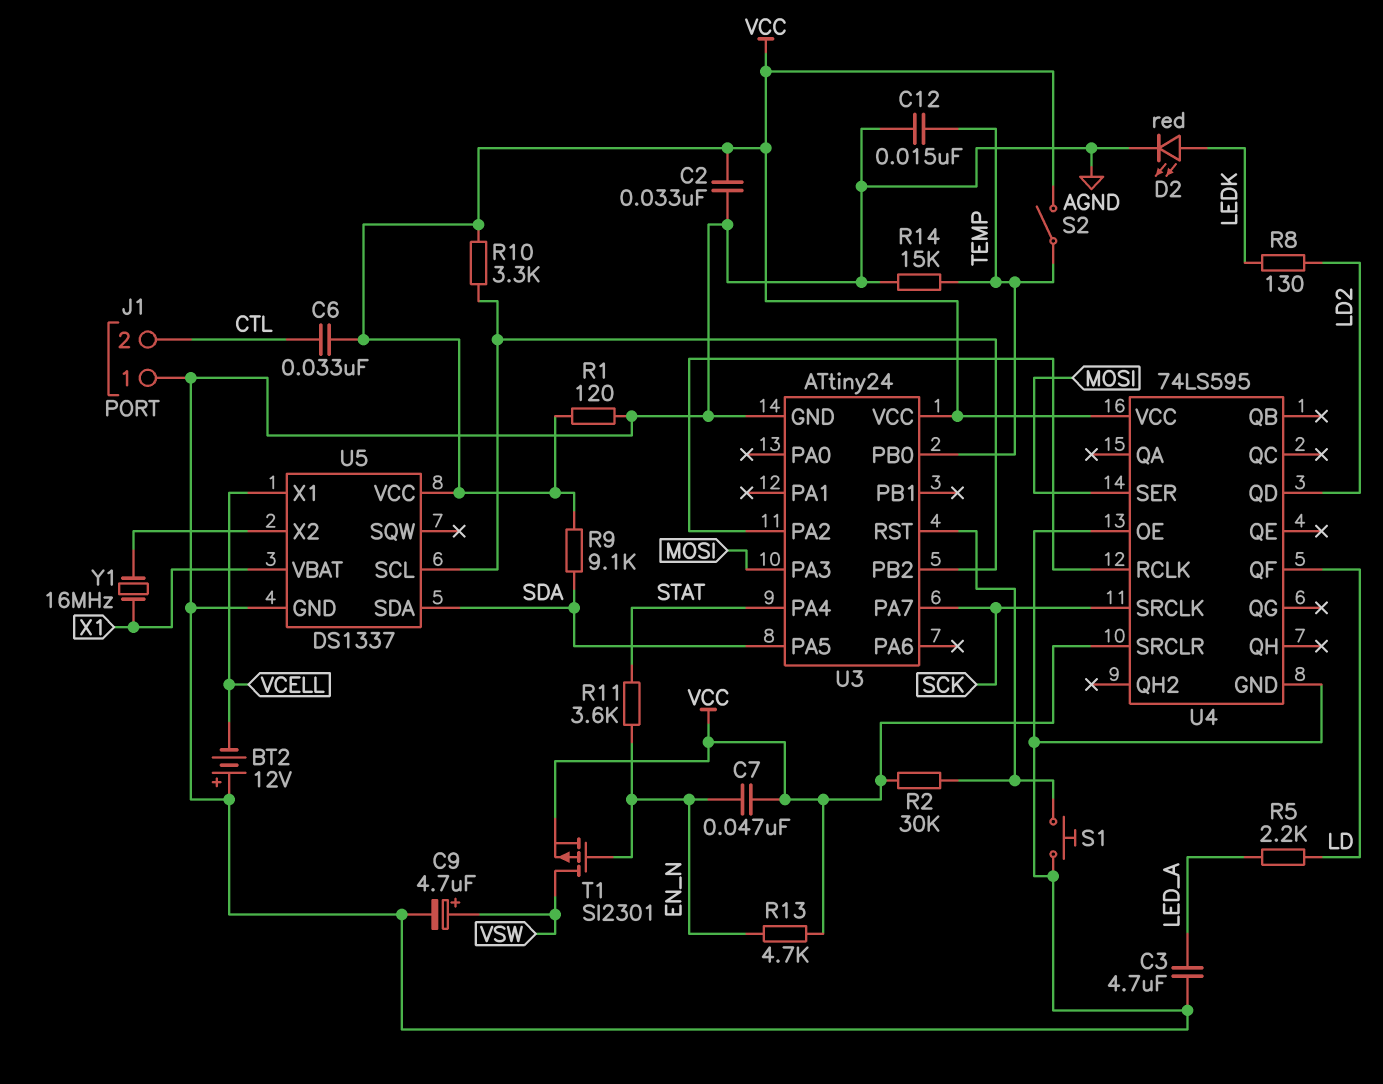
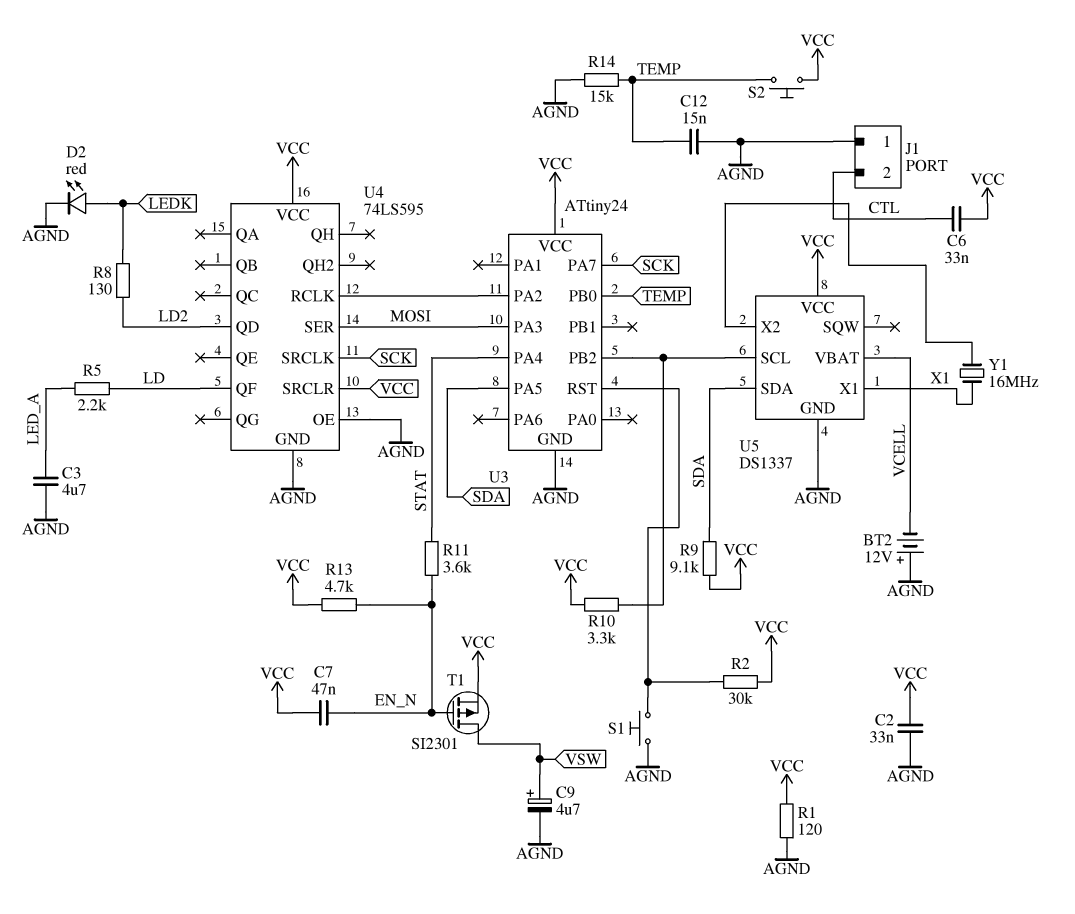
S2: switch (TEMP, VCC) -> button (TEMP, VCC)
U5 pin VBAT: X1 -> VCELL
U5 pin X1: VCELL -> X1

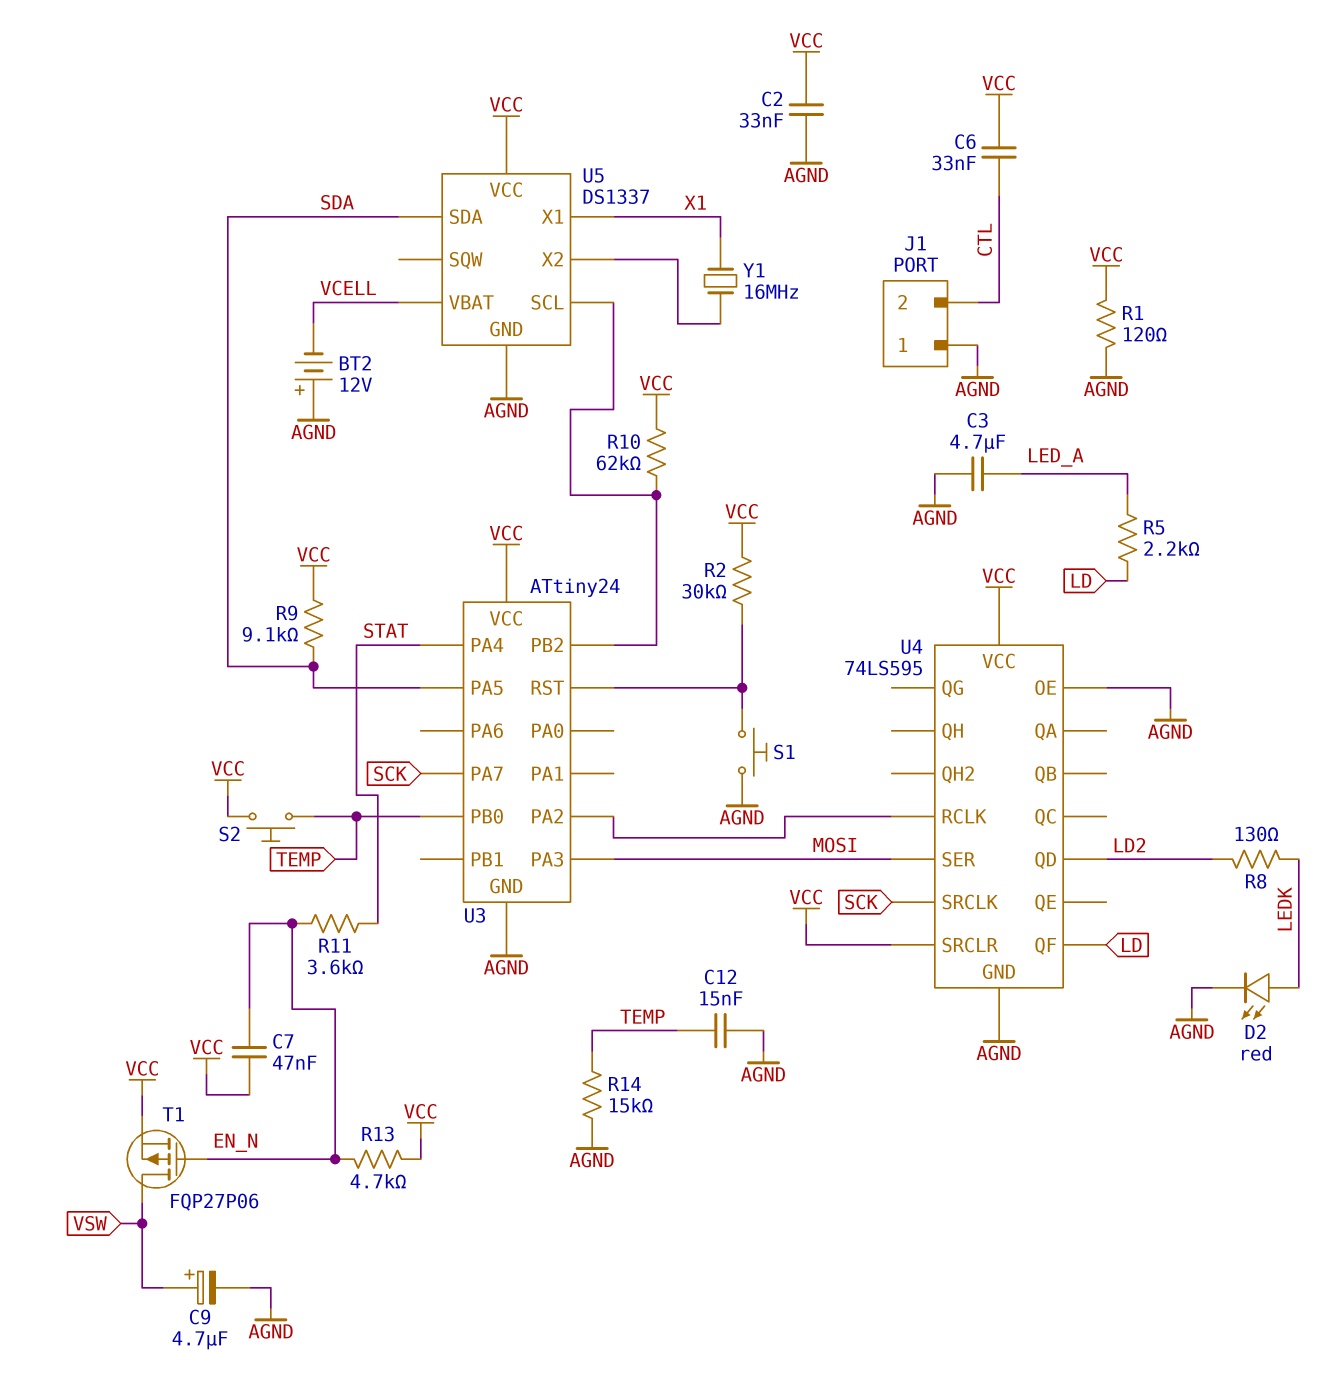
R10: 3.3k (U3/PB2, VCC) -> 62k (U3/PB2, VCC)
T1: PMOS SI2301 (G EN_N, D VSW, S VCC) -> PMOS FQP27P06 (G EN_N, D VSW, S VCC)

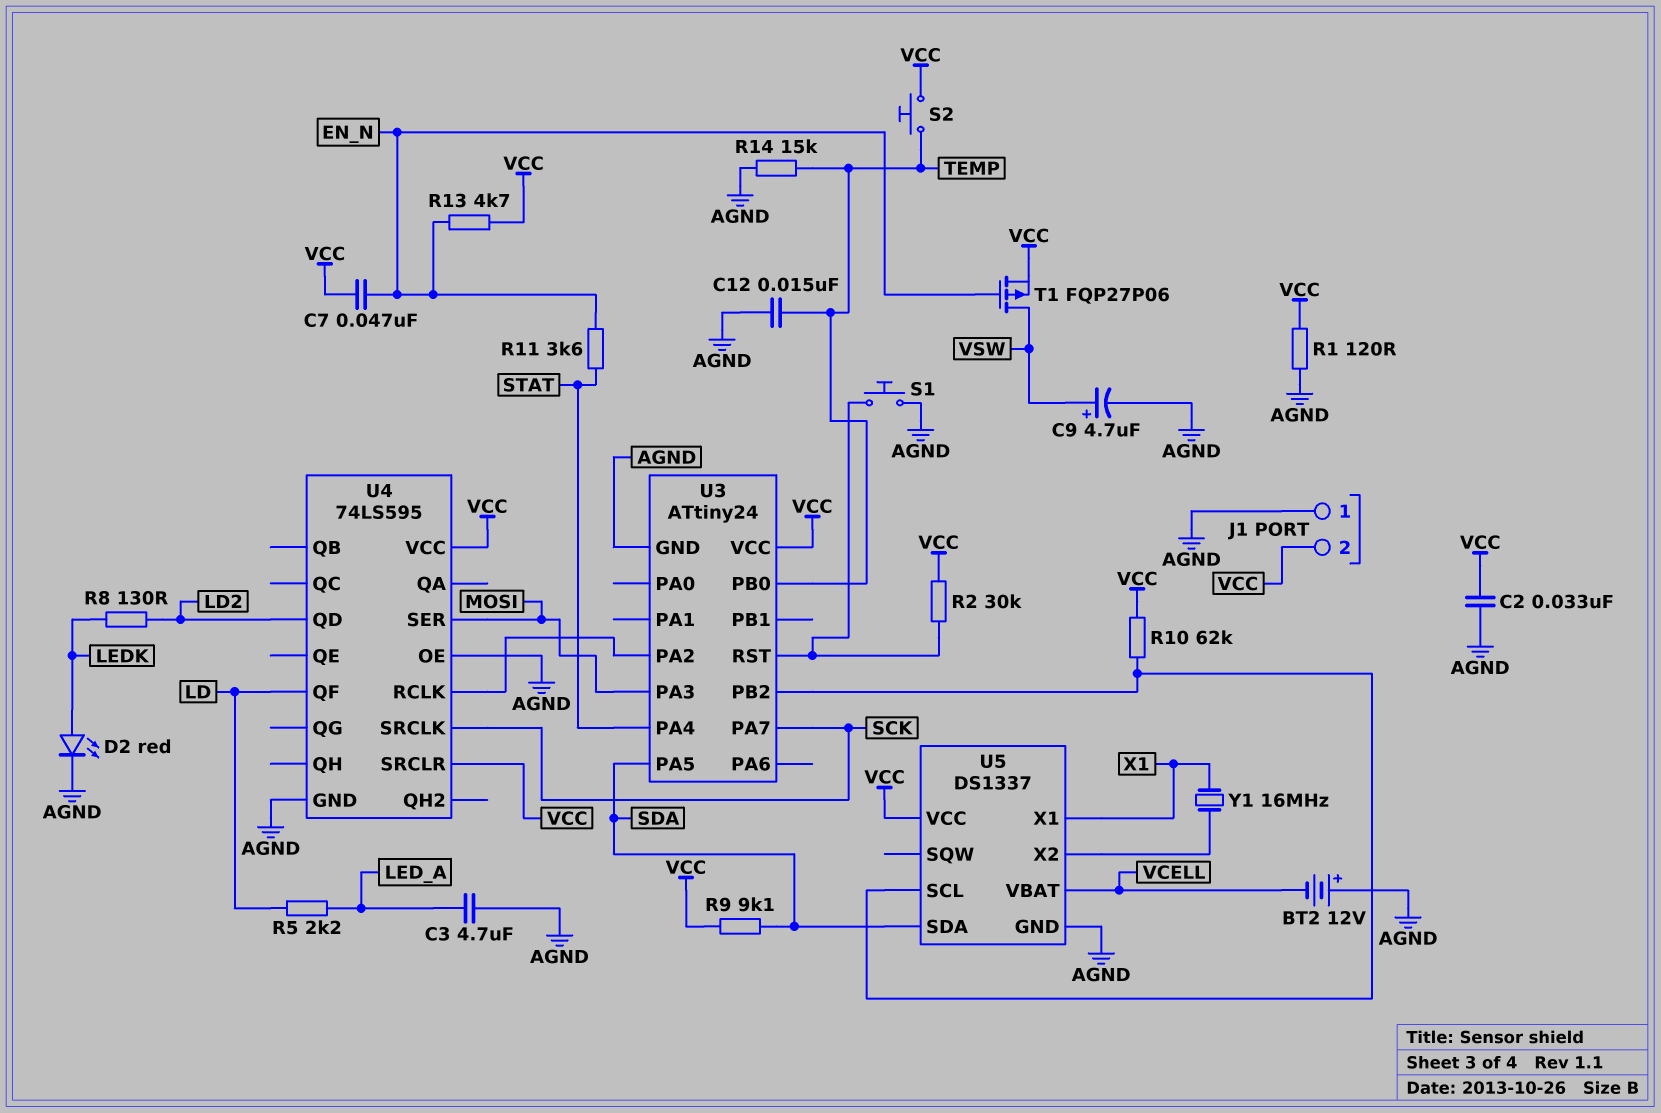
C6: 33nF (CTL, VCC) -> none
J1 pin 2: CTL -> VCC

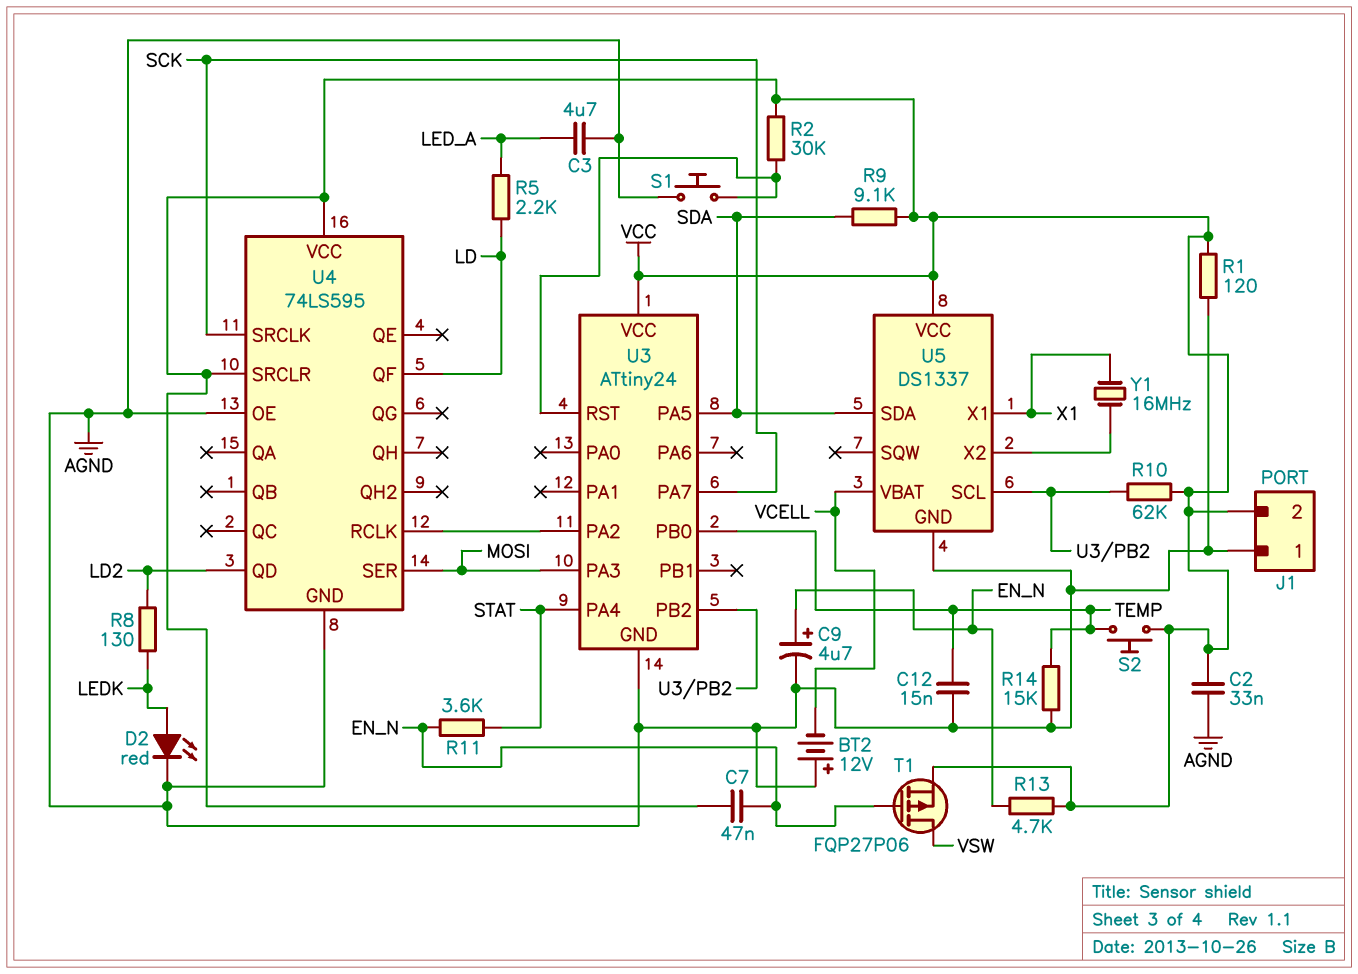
C9: 4.7uF (plus VSW, minus AGND) -> 4.7uF (plus EN_N, minus AGND)

